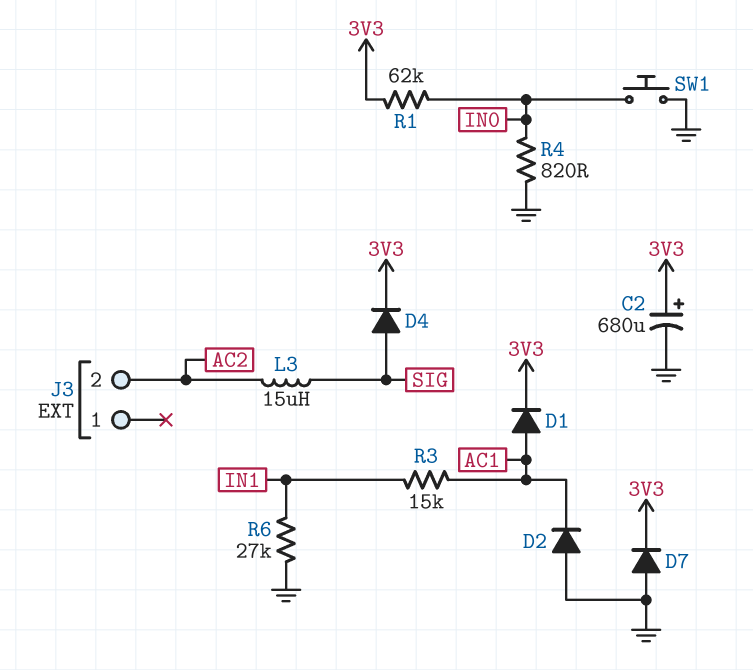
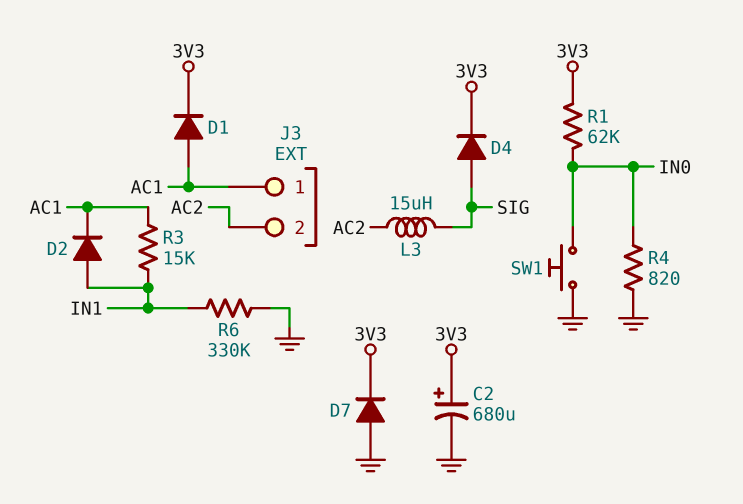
D2: diode (A GND, K AC1) -> diode (A IN1, K AC1)
J3 pin 1: none -> AC1
R6: 27k (GND, IN1) -> 330k (GND, IN1)

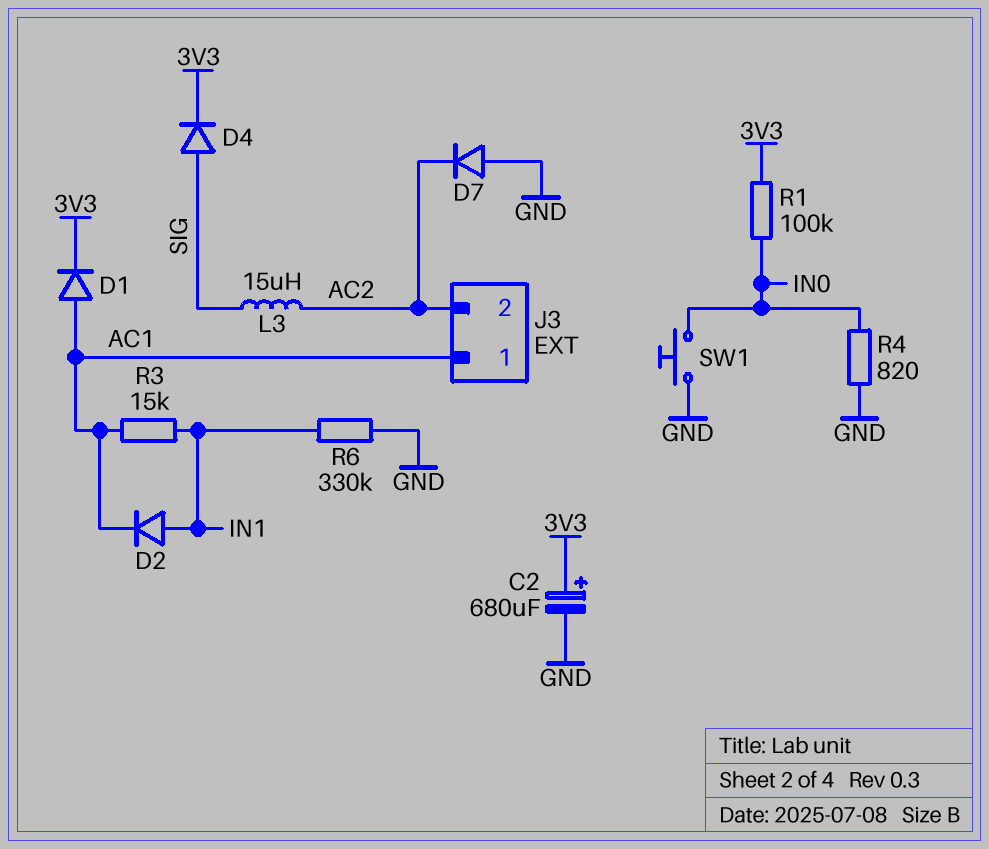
D7: diode (A GND, K 3V3) -> diode (A GND, K AC2)
R1: 62k (3V3, IN0) -> 100k (3V3, IN0)

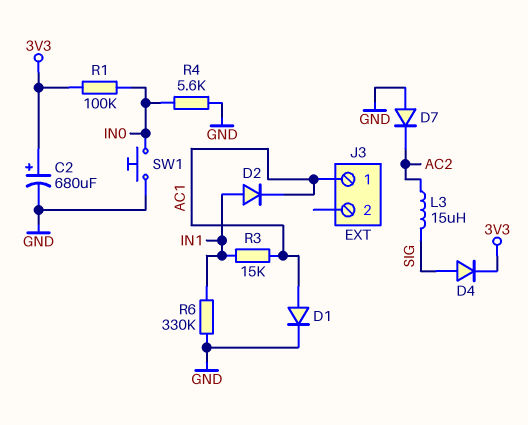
D1: diode (A AC1, K 3V3) -> diode (A AC1, K GND)
J3 pin 2: AC2 -> none
R4: 820 (GND, IN0) -> 5.6k (GND, IN0)

